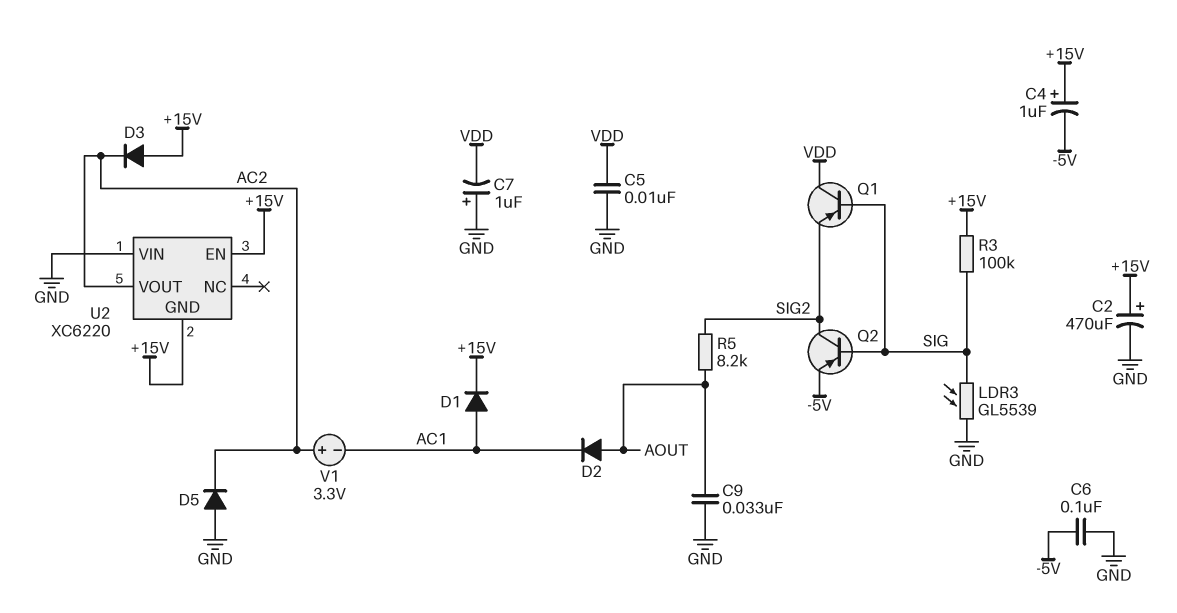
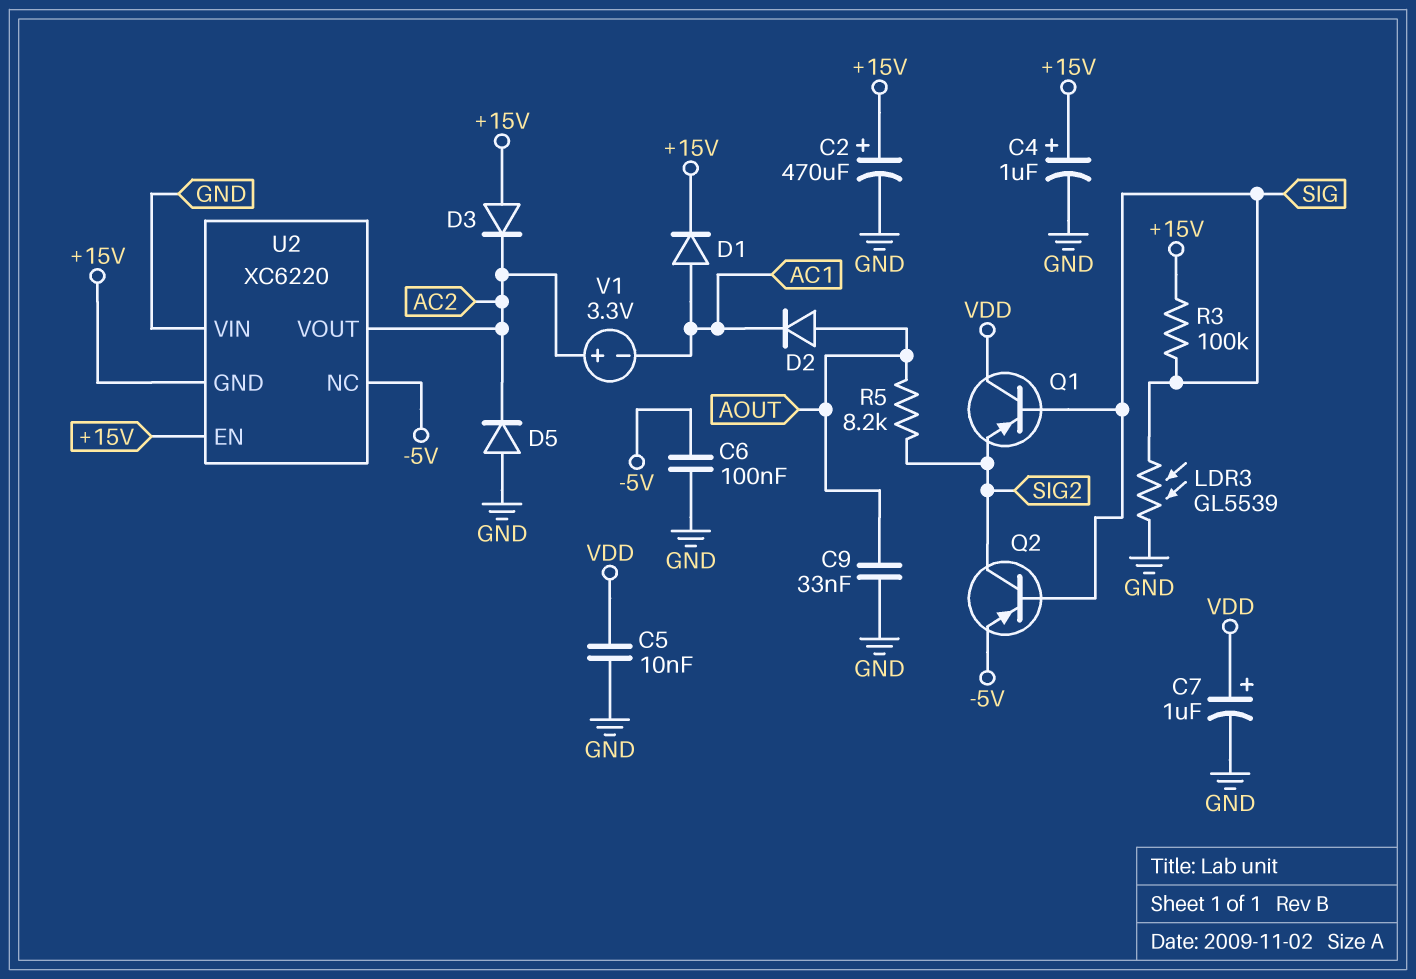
C4: 1uF (plus +15V, minus -5V) -> 1uF (plus +15V, minus GND)
C7: 1uF (plus GND, minus VDD) -> 1uF (plus VDD, minus GND)
U2 pin NC: none -> -5V

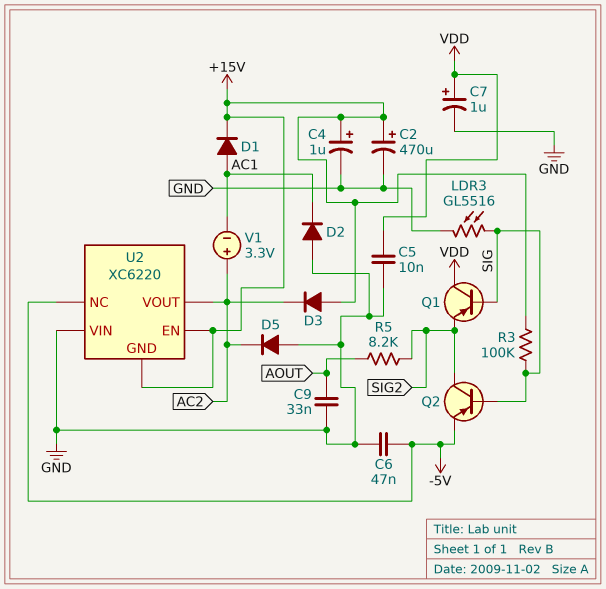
C6: 100nF (-5V, GND) -> 47nF (-5V, GND)
D2: diode (A AOUT, K AC1) -> diode (A GND, K AC1)
LDR3: GL5539 (GND, SIG) -> GL5516 (GND, SIG)

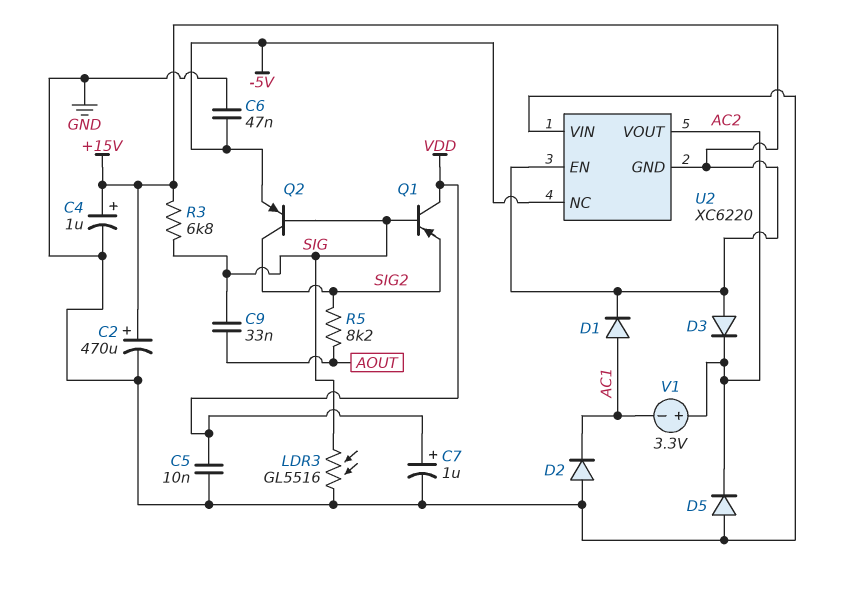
C9: 33nF (AOUT, GND) -> 33nF (AOUT, SIG)
R3: 100k (+15V, SIG) -> 6.8k (+15V, SIG)

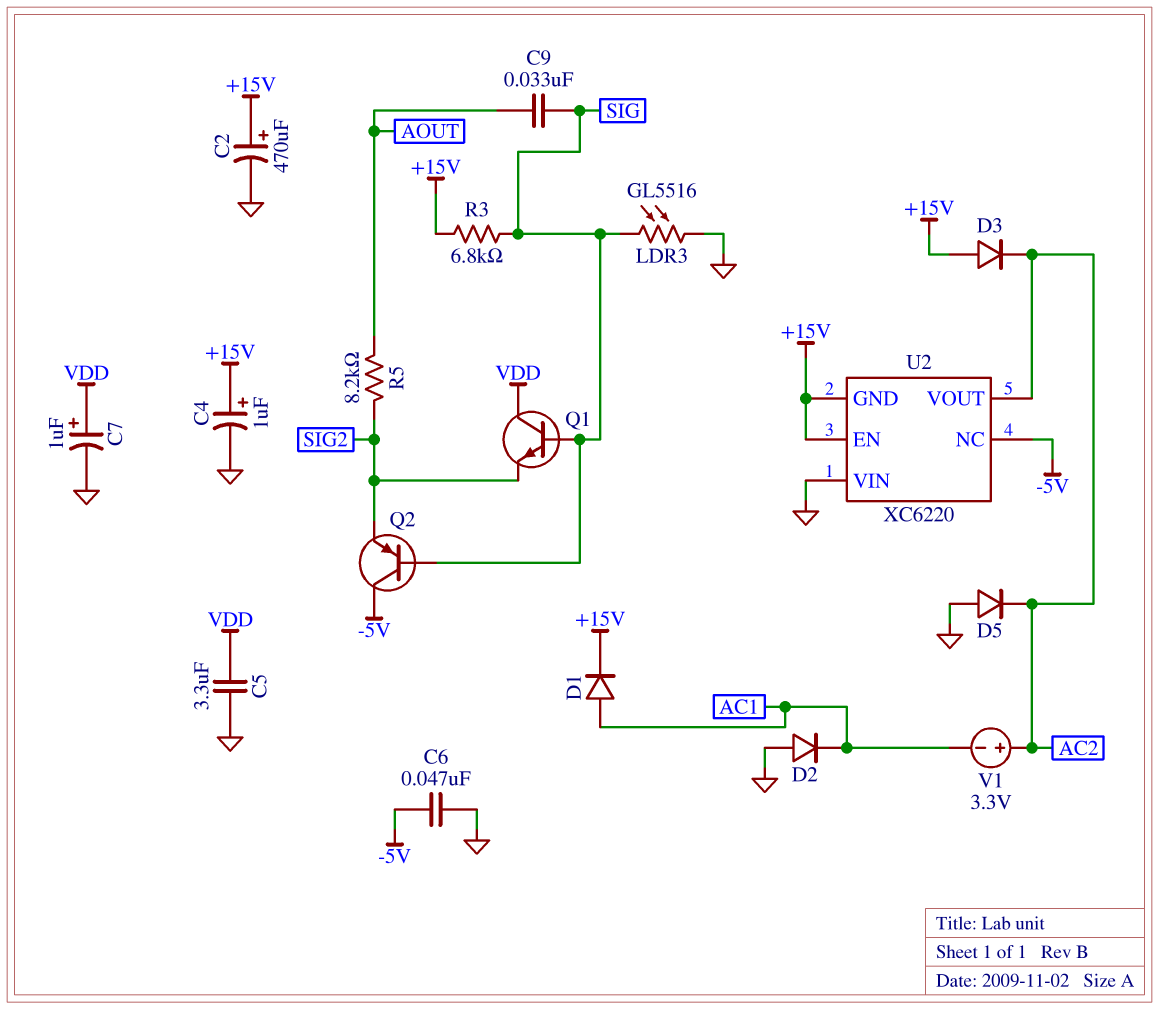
C5: 10nF (GND, VDD) -> 3.3uF (GND, VDD)
Q1: PNP (B SIG, C VDD, E SIG2) -> NPN (B SIG, C VDD, E SIG2)
Q2: PNP (B SIG, C SIG2, E -5V) -> PNP (B SIG, C -5V, E SIG2)

